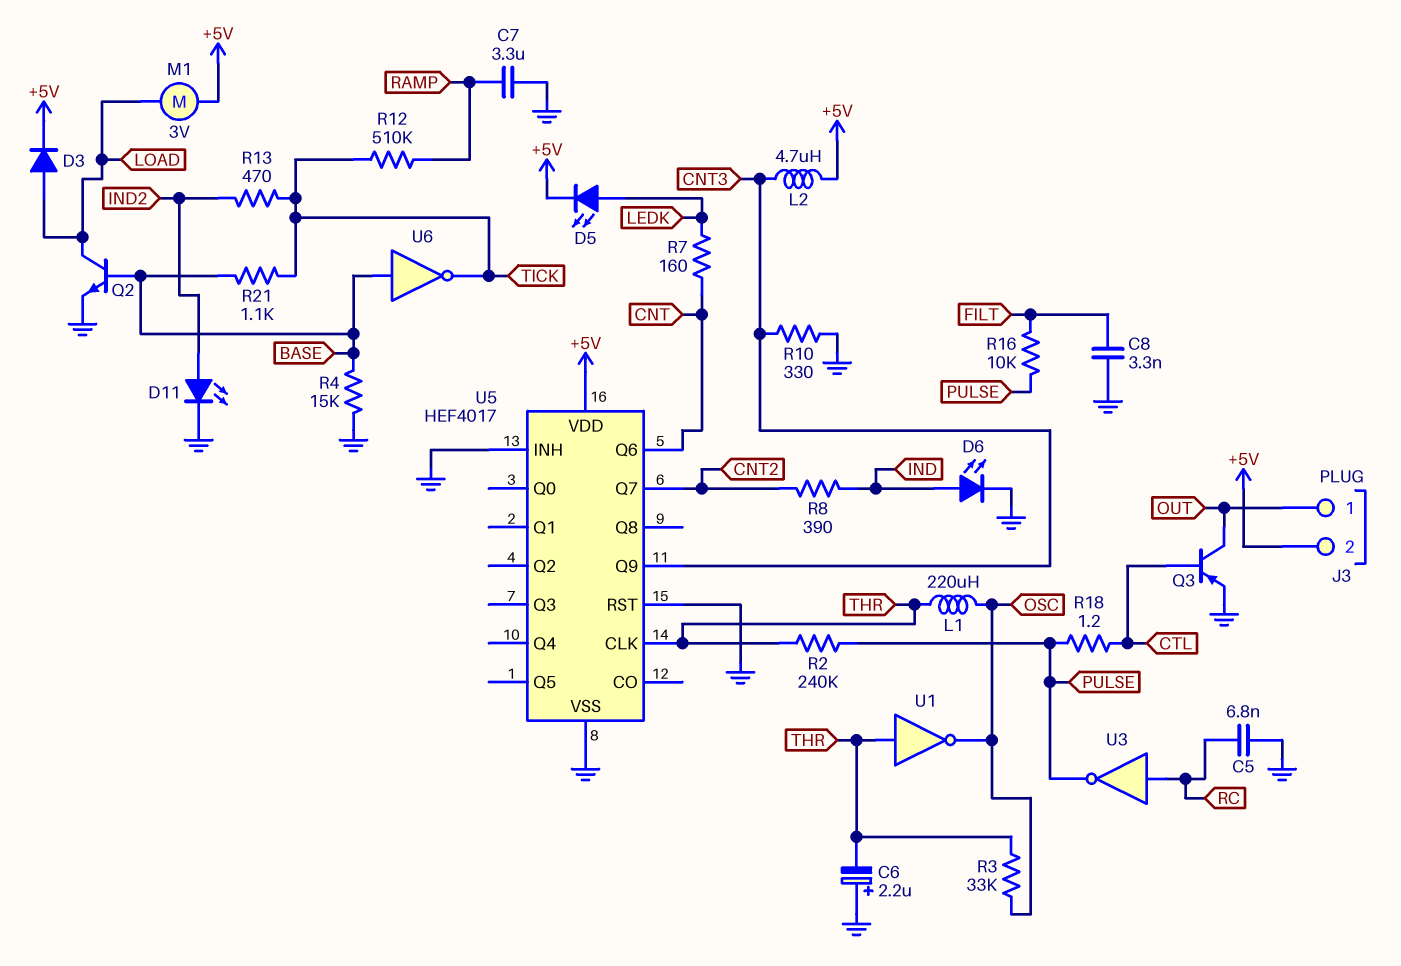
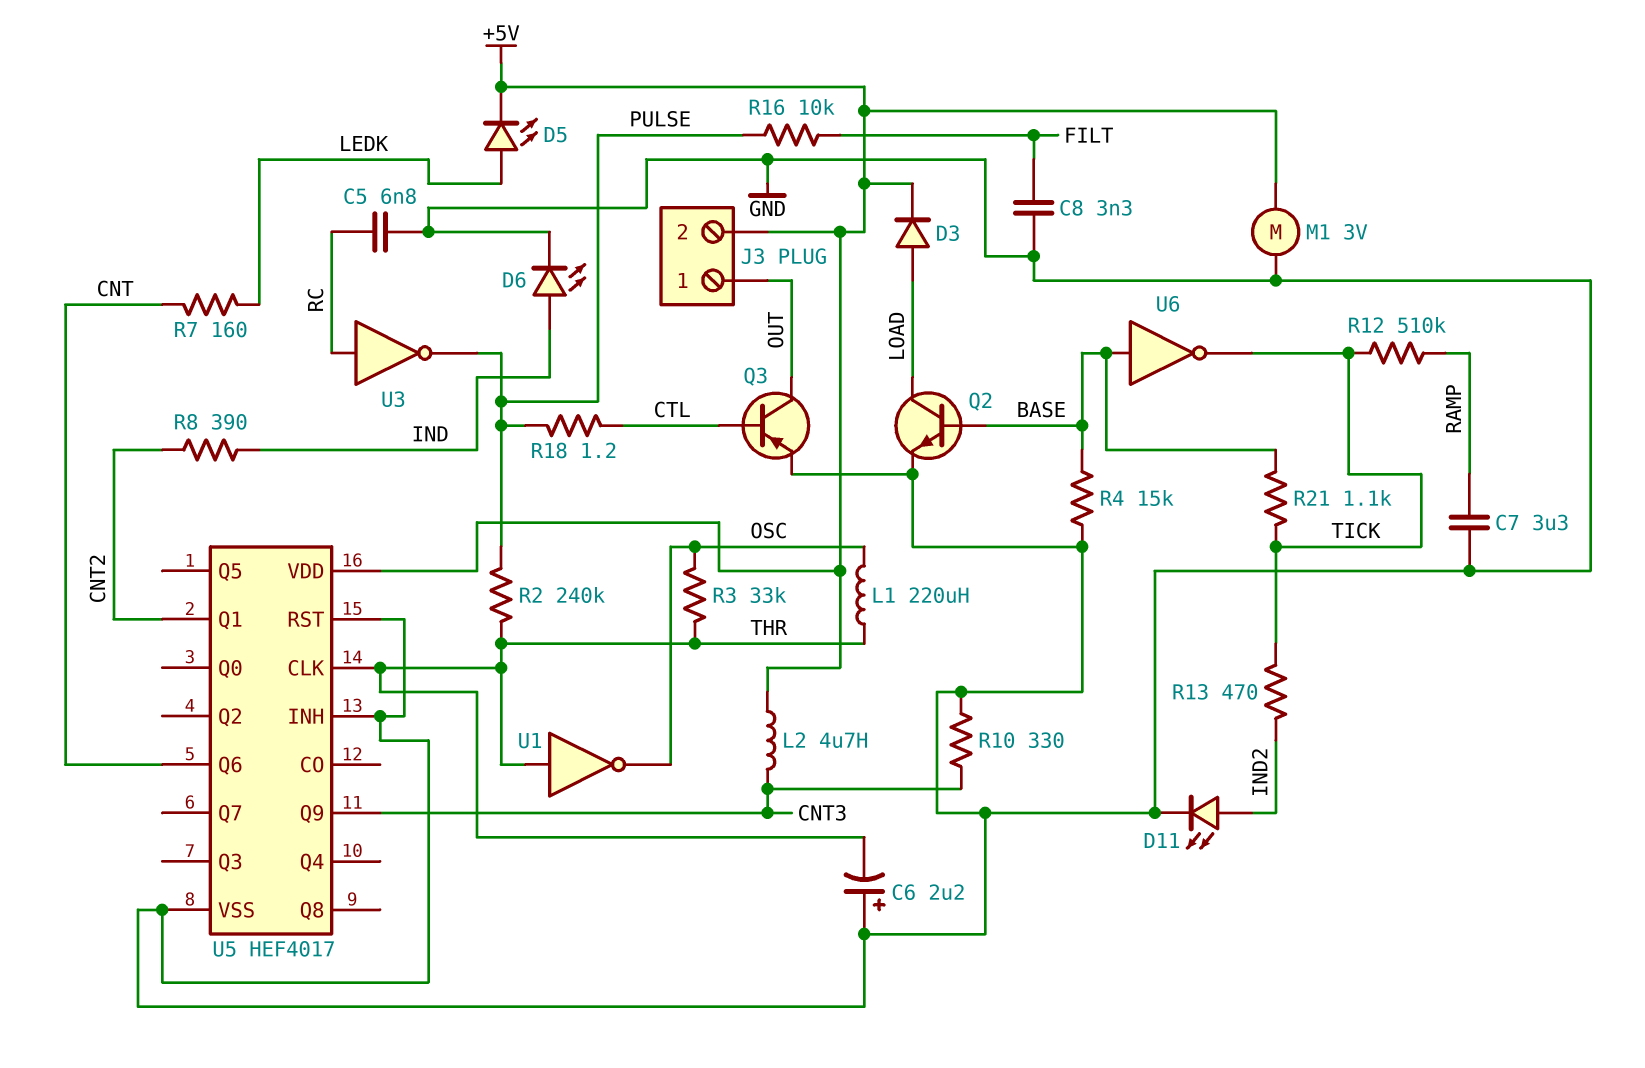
M1: motor 3V (+5V, LOAD) -> motor 3V (+5V, GND)
U5 pin Q1: none -> CNT2
U5 pin Q7: CNT2 -> none

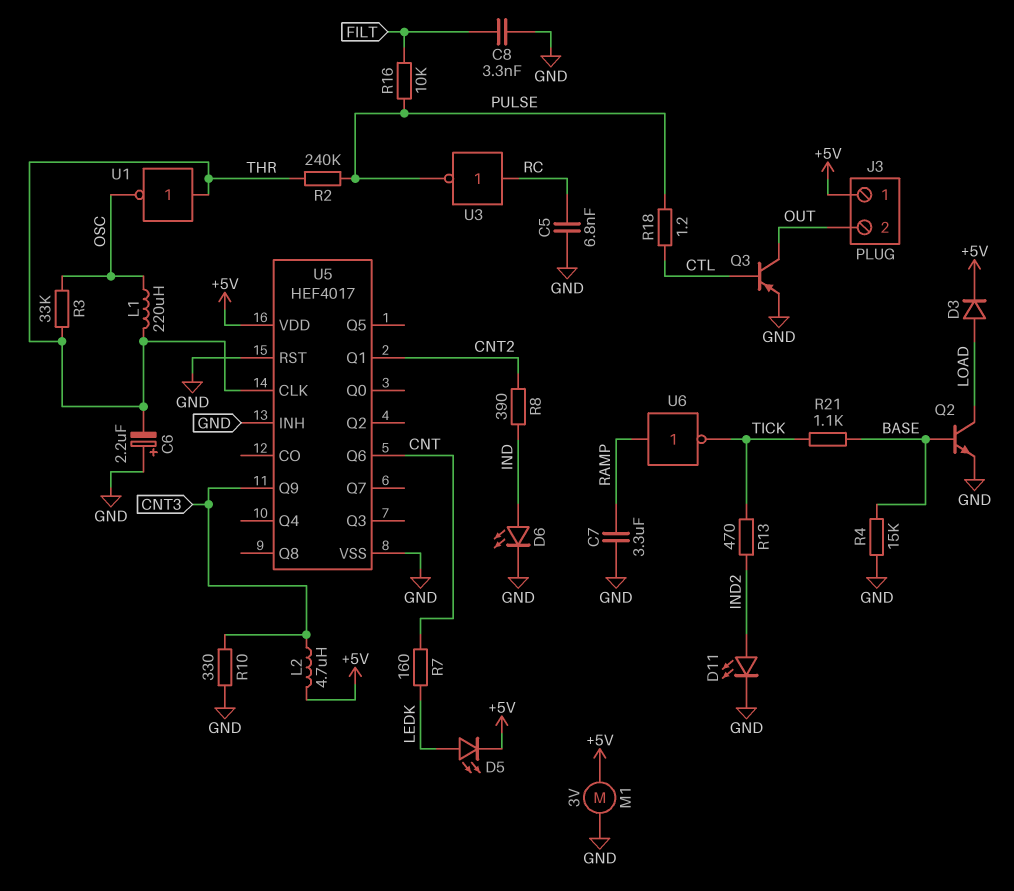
J3 pin 1: OUT -> +5V
J3 pin 2: +5V -> OUT
R12: 510k (RAMP, TICK) -> none
U6: NOT (in BASE, out TICK) -> NOT (in RAMP, out TICK)

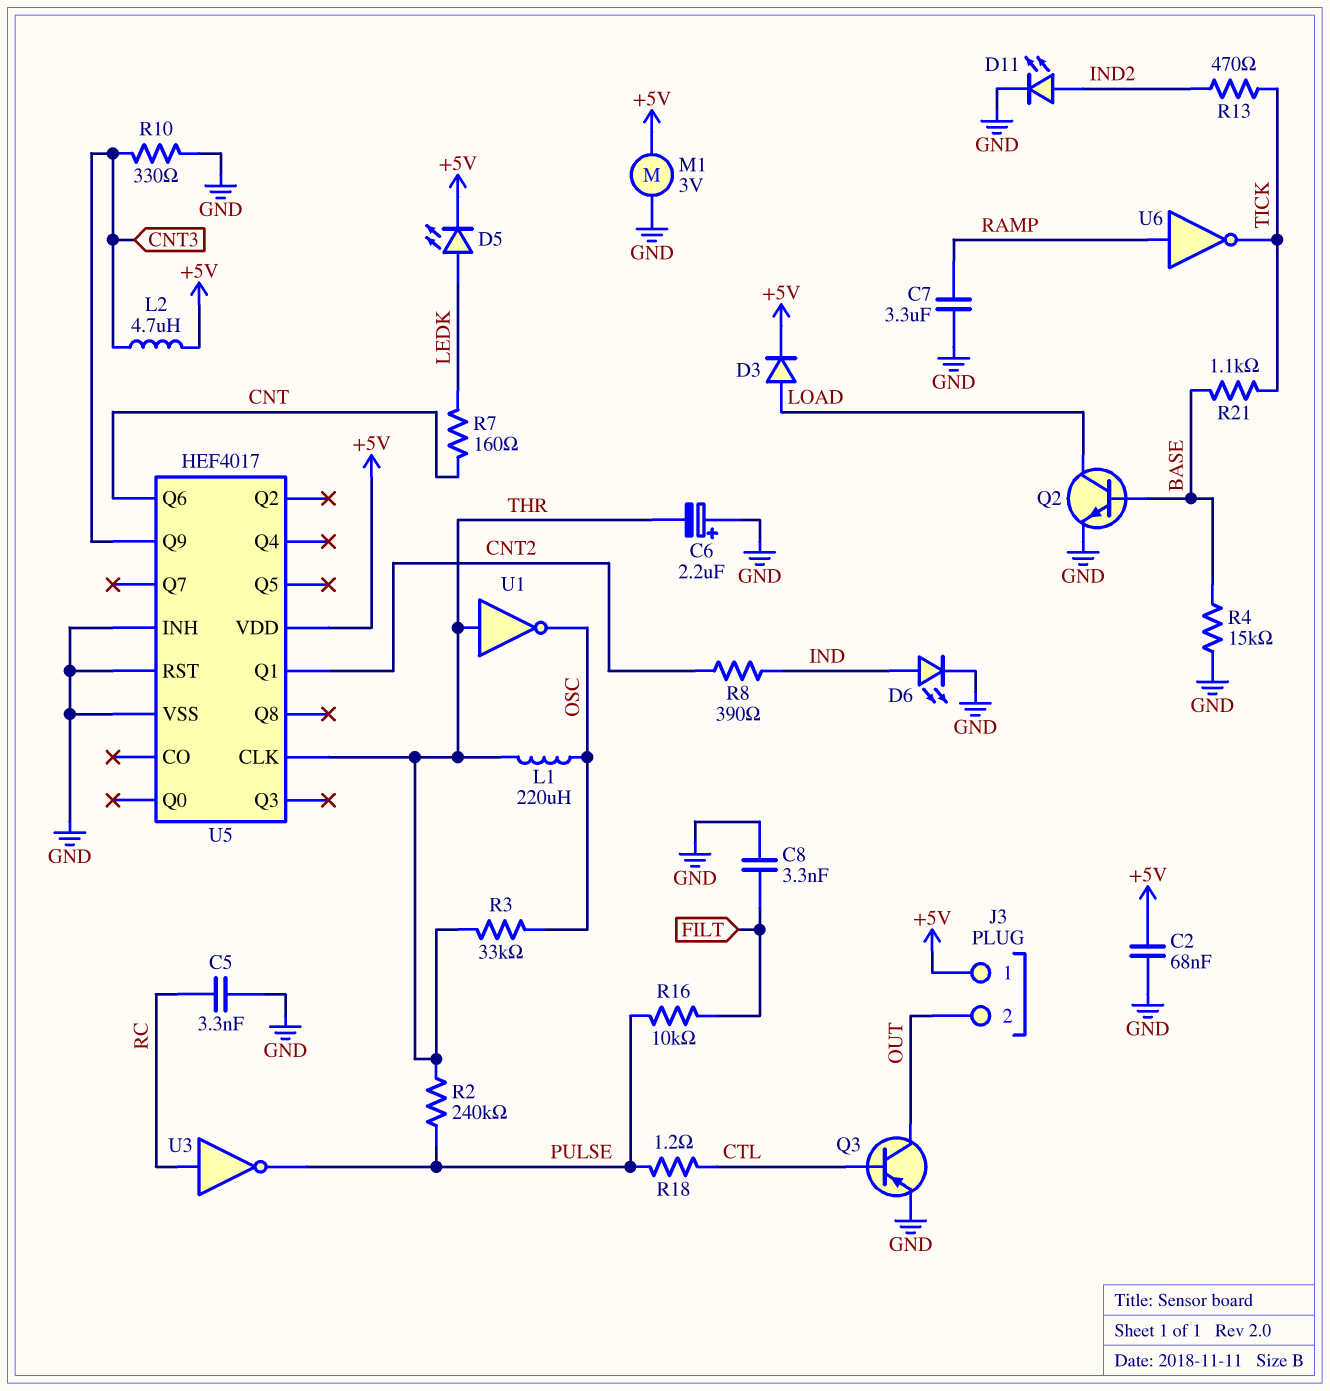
C2: none -> 68nF (+5V, GND)
C5: 6.8nF (GND, RC) -> 3.3nF (GND, RC)

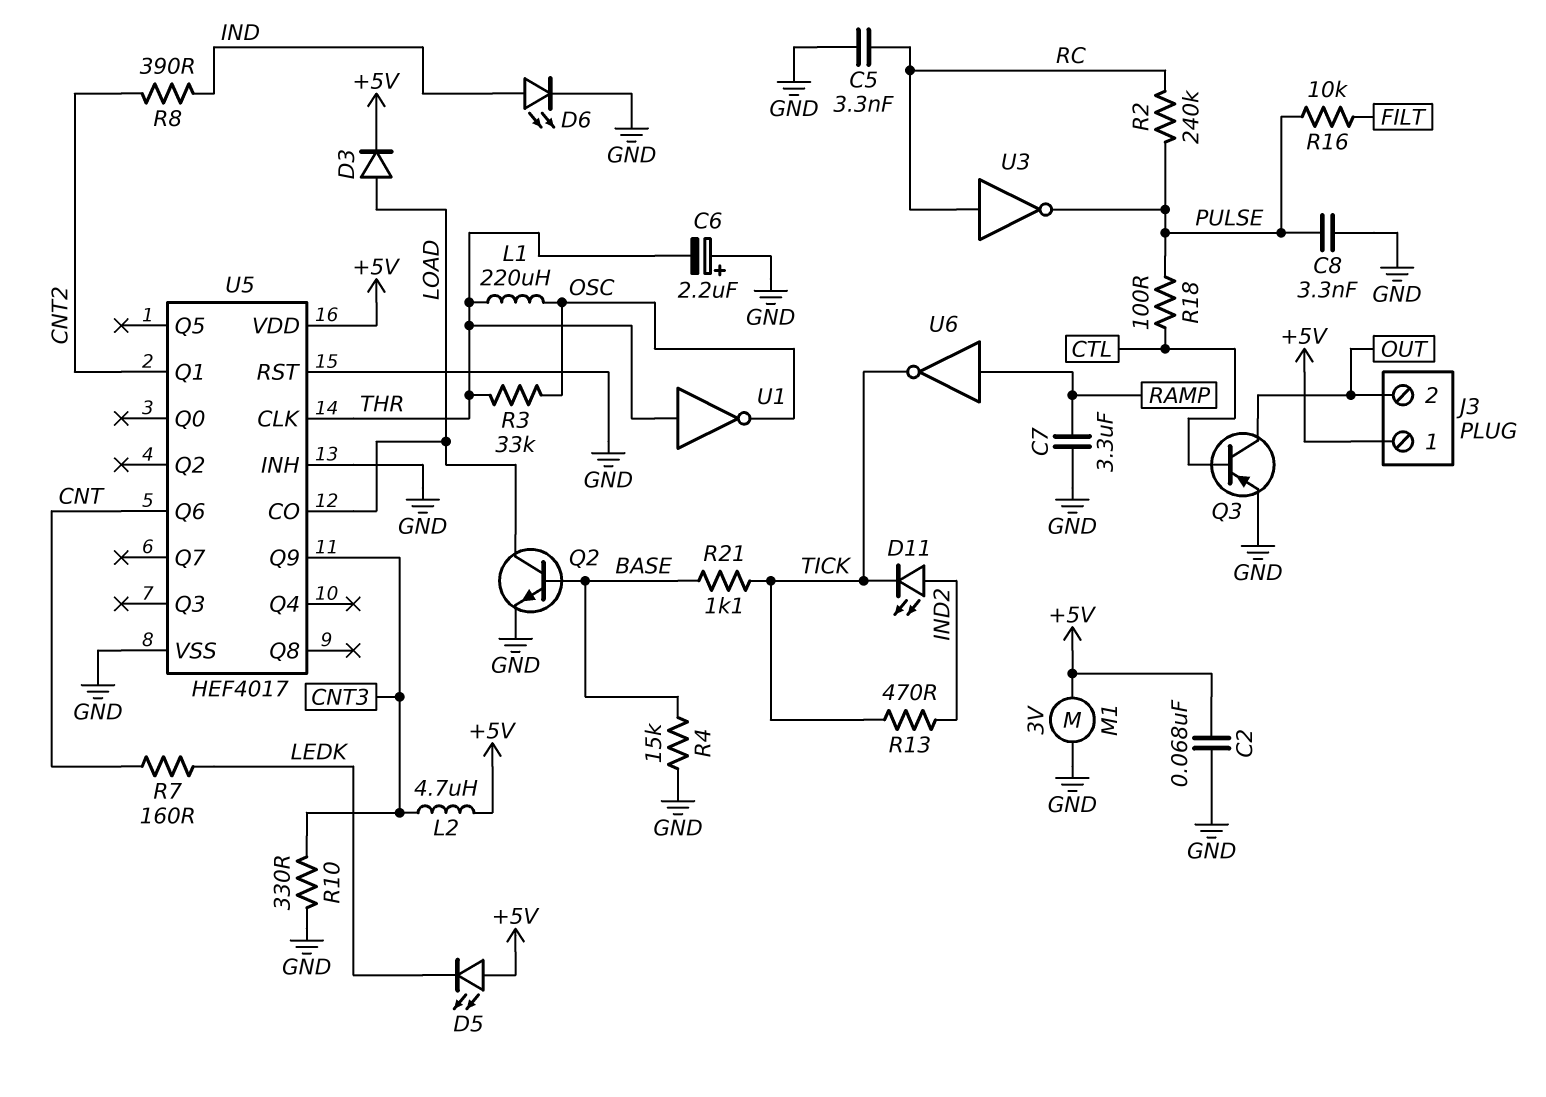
C8: 3.3nF (FILT, GND) -> 3.3nF (GND, PULSE)
D5: LED (A LEDK, K +5V) -> LED (A +5V, K LEDK)
D11: LED (A IND2, K GND) -> LED (A IND2, K TICK)
R2: 240k (PULSE, THR) -> 240k (PULSE, RC)
R18: 1.2 (CTL, PULSE) -> 100 (CTL, PULSE)
U5 pin CO: none -> LOAD

